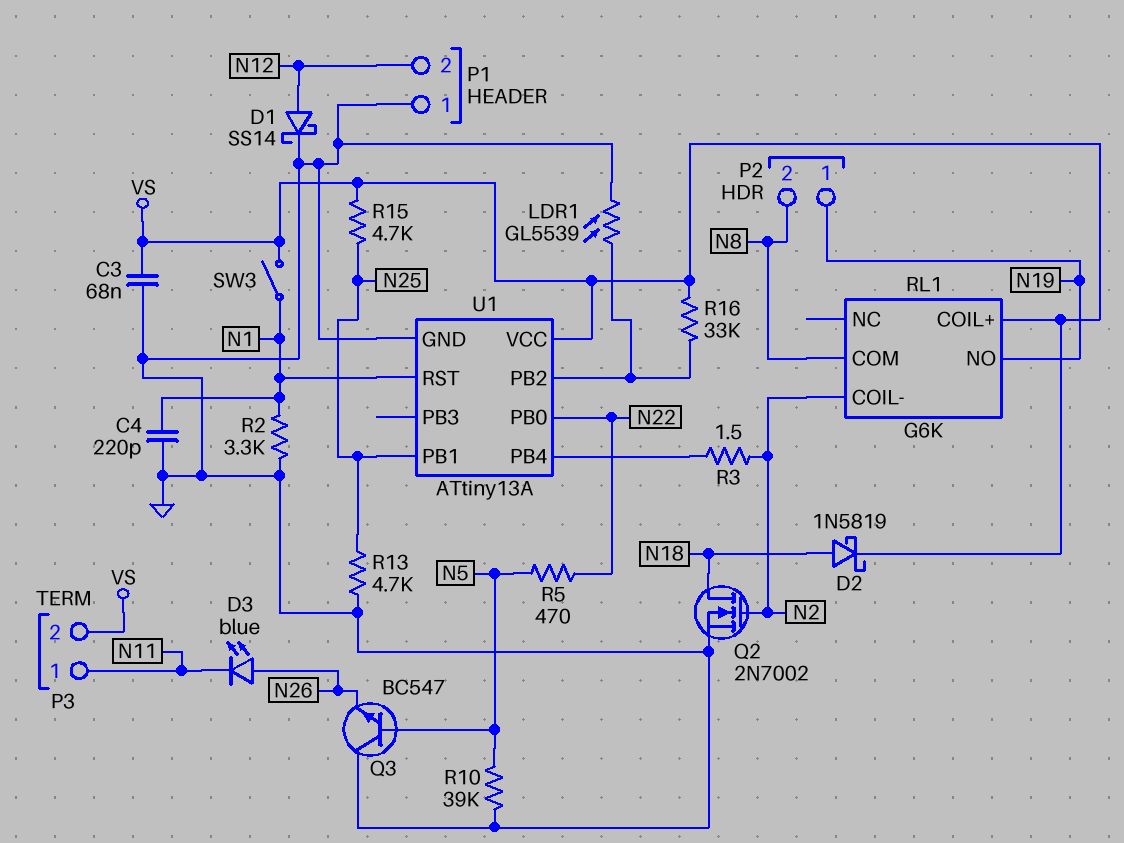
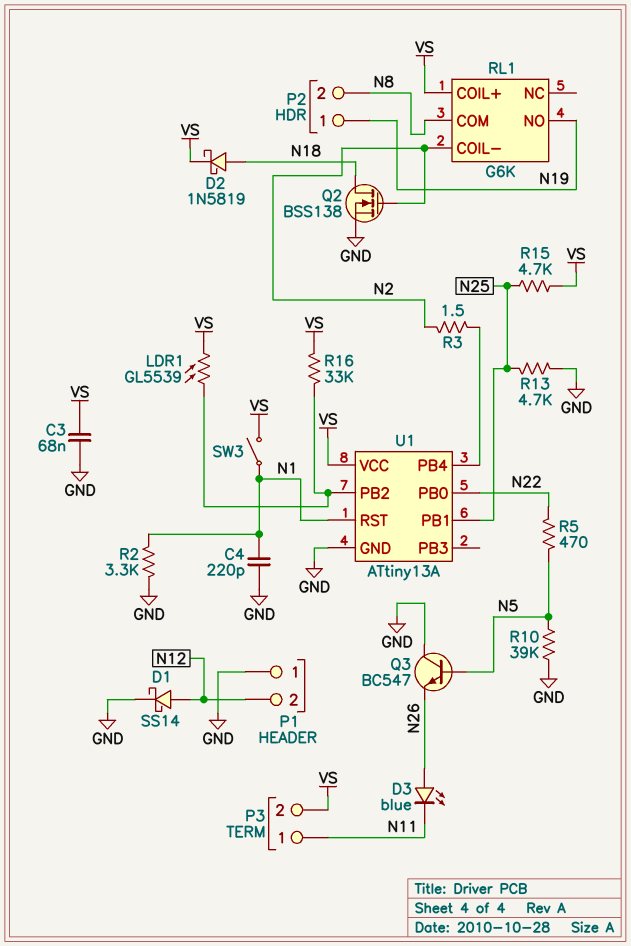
LDR1: GL5539 (GND, U1/PB2) -> GL5539 (U1/PB2, VS)
Q2: NMOS 2N7002 (G N2, D N18, S GND) -> NMOS BSS138 (G N2, D N18, S GND)

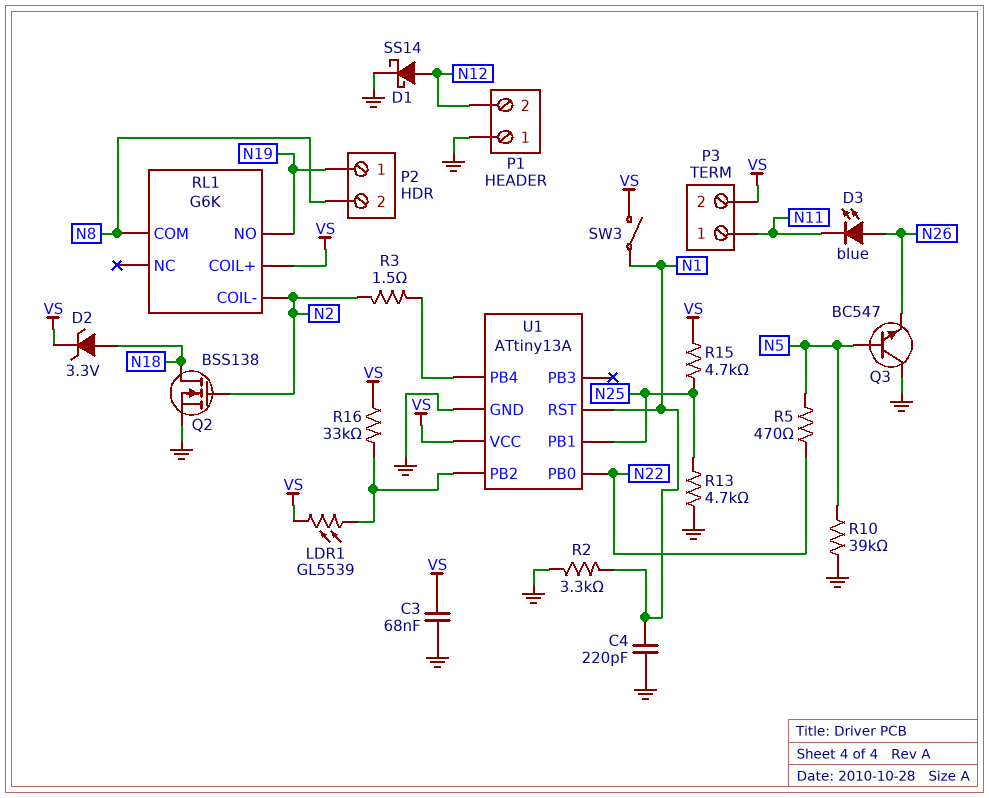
D2: schottky 1N5819 (A N18, K VS) -> zener 3.3V (A N18, K VS)

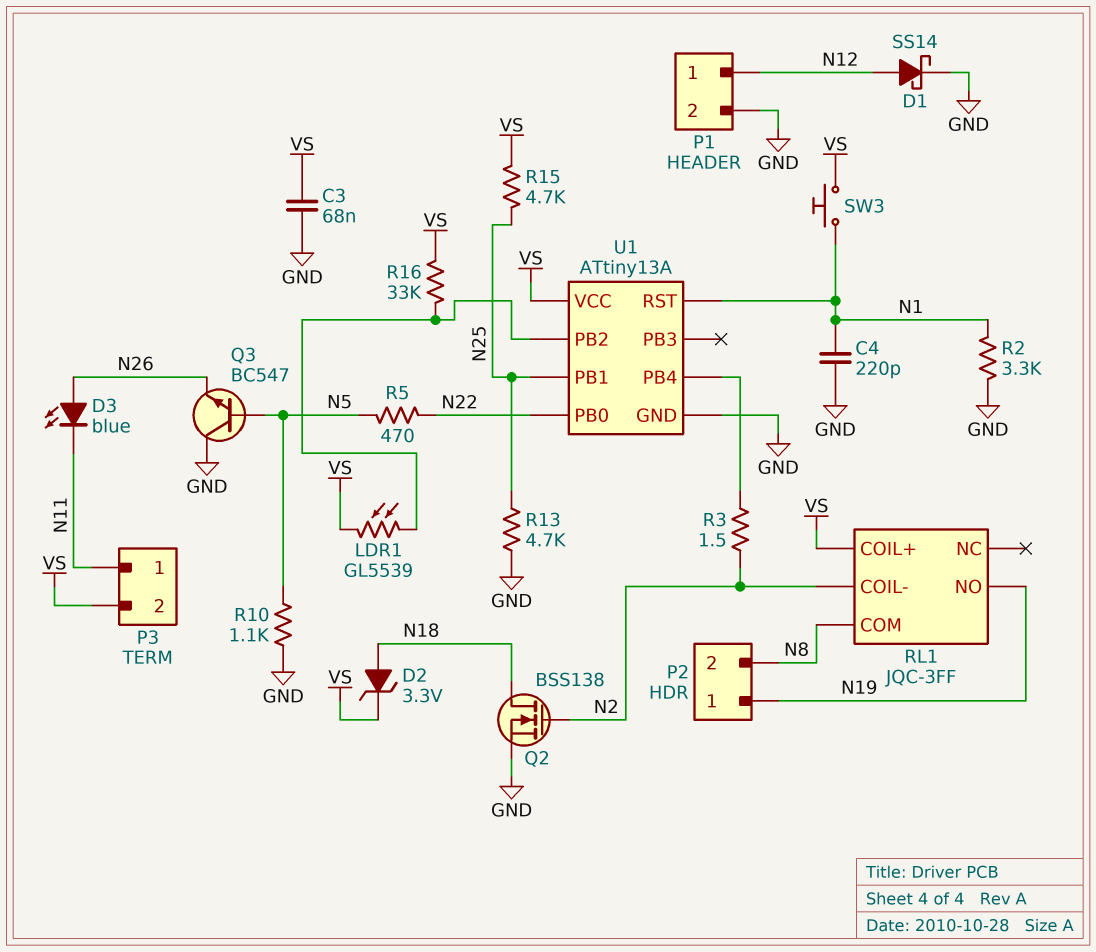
P1 pin 1: GND -> N12
P1 pin 2: N12 -> GND
R10: 39k (GND, N5) -> 1.1k (GND, N5)
RL1: G6K -> JQC-3FF
SW3: switch (N1, VS) -> button (N1, VS)

